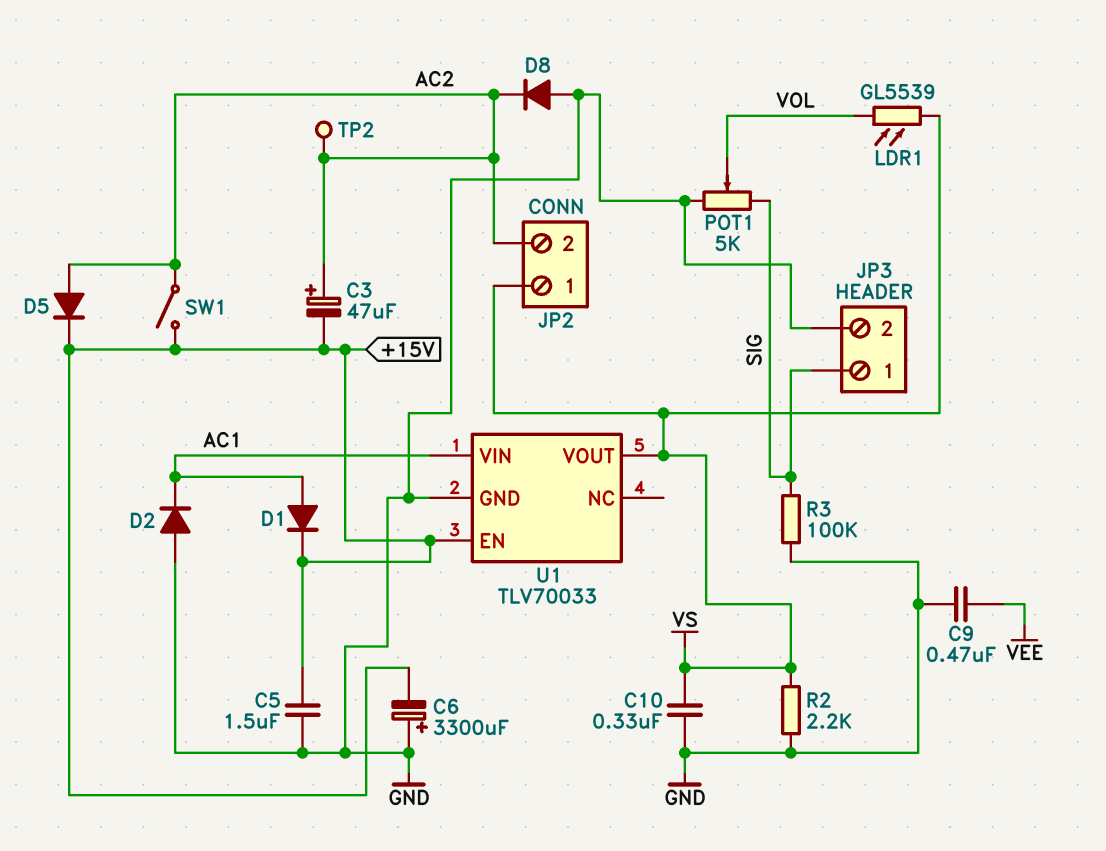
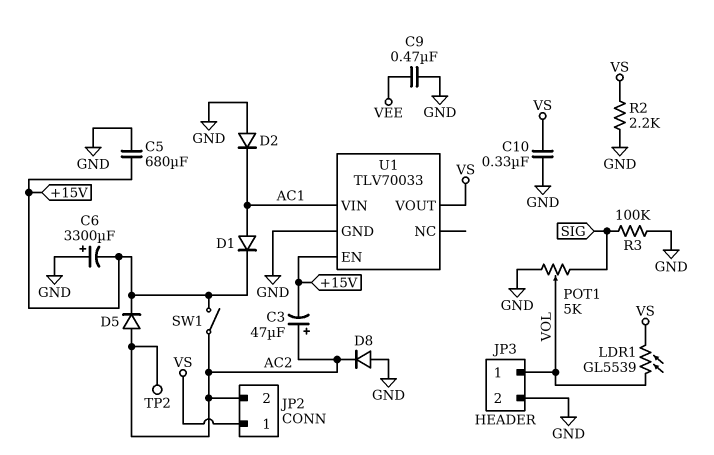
C5: 1.5uF (+15V, GND) -> 680uF (+15V, GND)
JP3 pin 1: SIG -> VOL

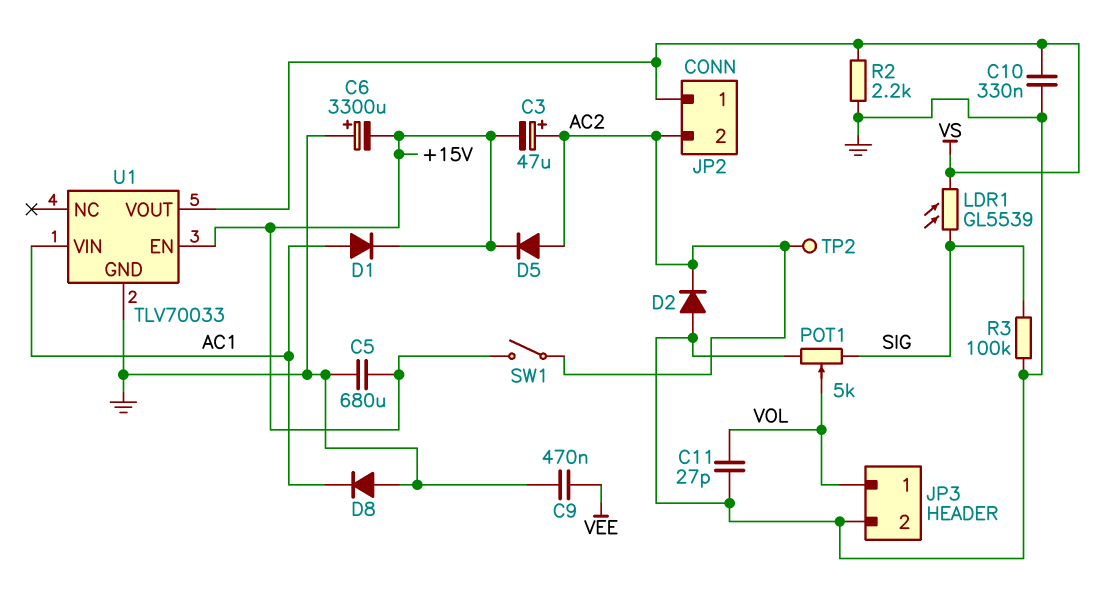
C11: none -> 27pF (GND, VOL)
D2: diode (A GND, K AC1) -> diode (A GND, K AC2)
D8: diode (A GND, K AC2) -> diode (A GND, K AC1)
LDR1: GL5539 (VOL, VS) -> GL5539 (SIG, VS)

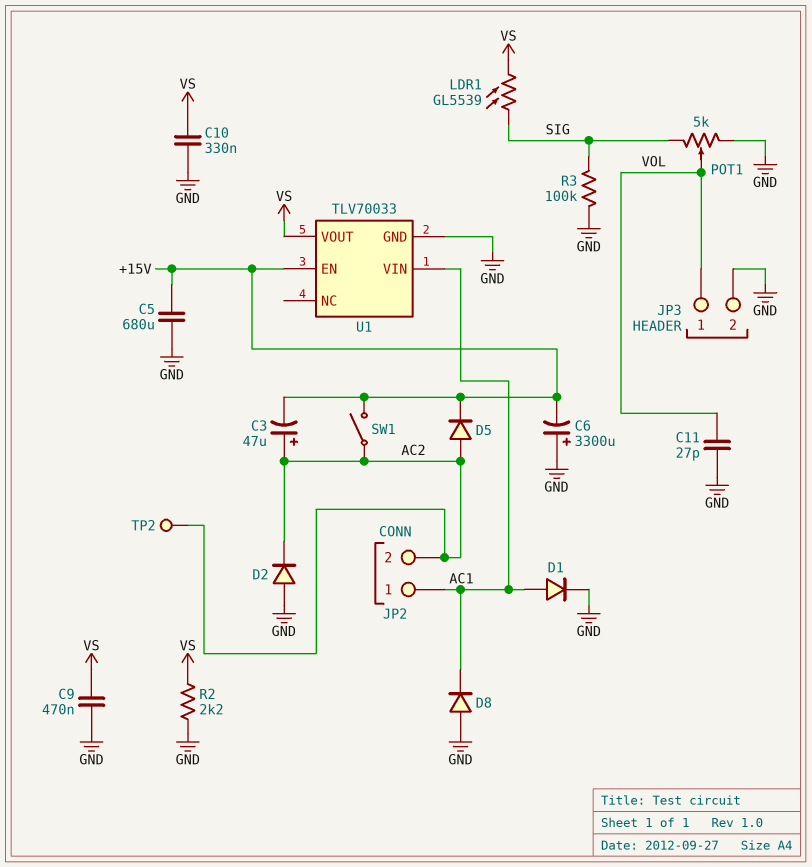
C9: 470nF (GND, VEE) -> 470nF (GND, VS)
D1: diode (A AC1, K +15V) -> diode (A AC1, K GND)
JP2 pin 1: VS -> AC1

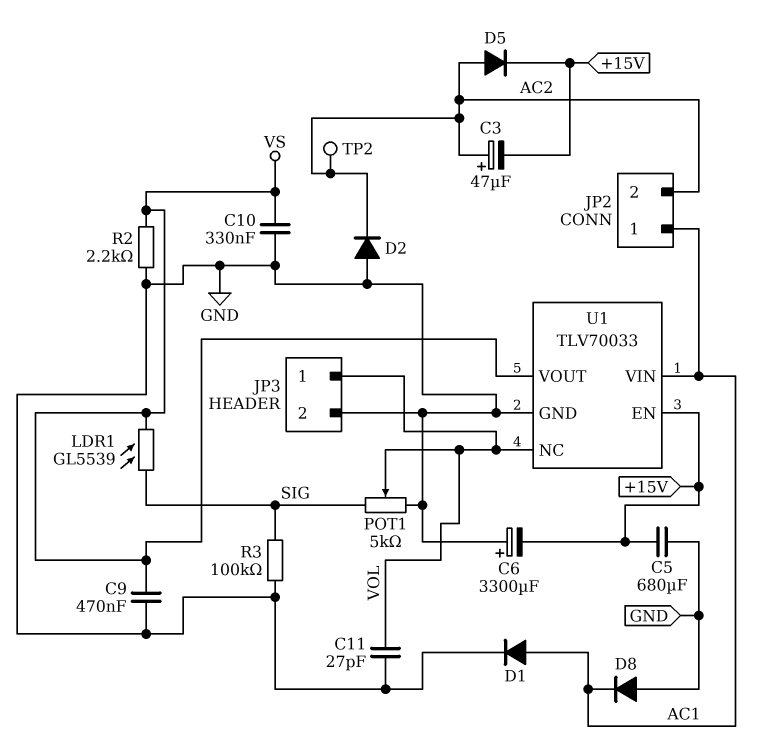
SW1: switch (+15V, AC2) -> none
U1 pin NC: none -> VOL

